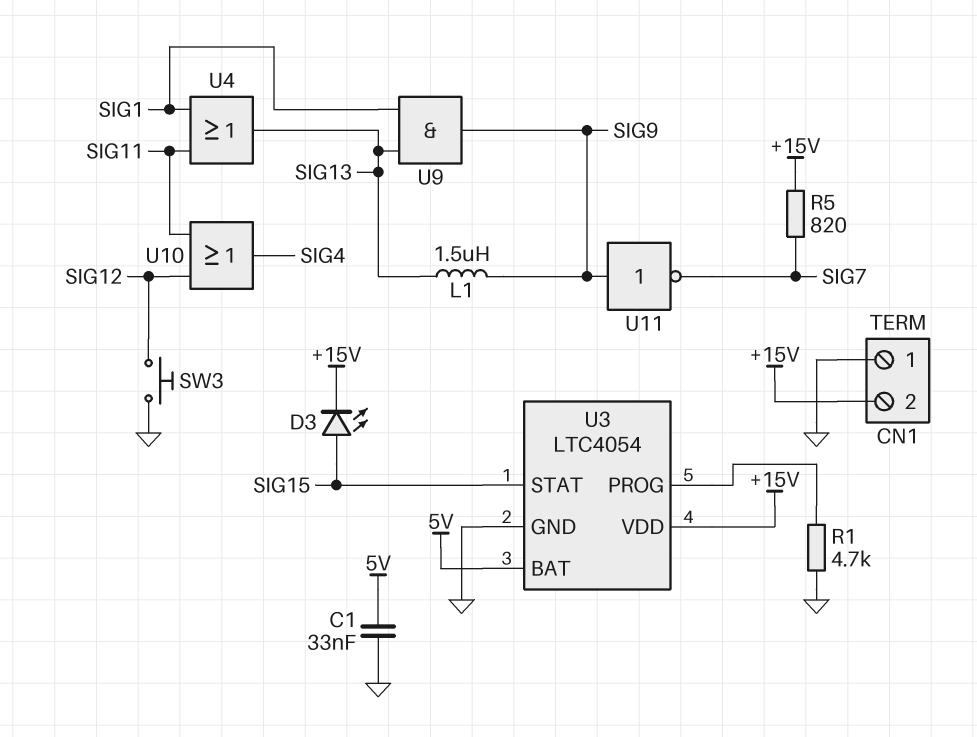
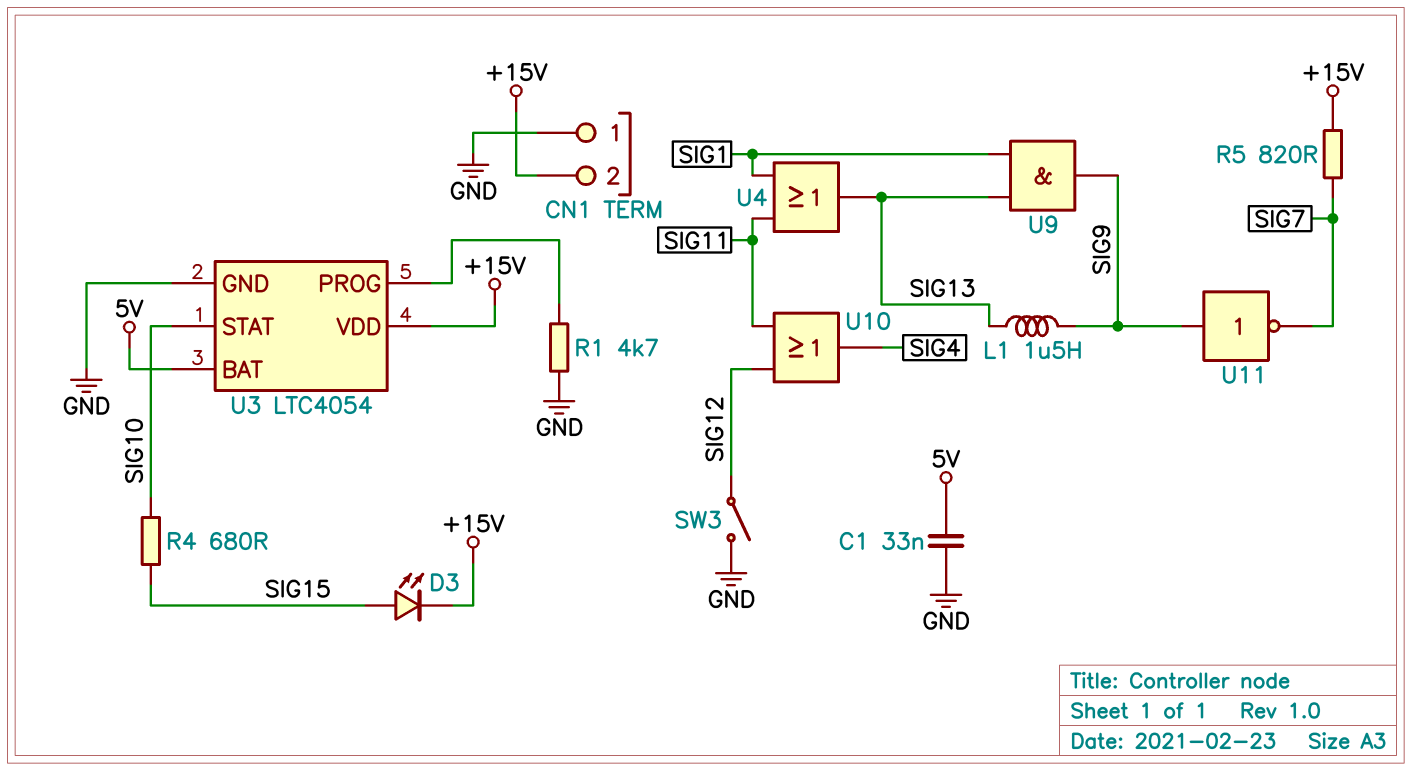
R4: none -> 680 (SIG10, SIG15)
SW3: button (GND, SIG12) -> switch (GND, SIG12)
U3 pin STAT: SIG15 -> SIG10

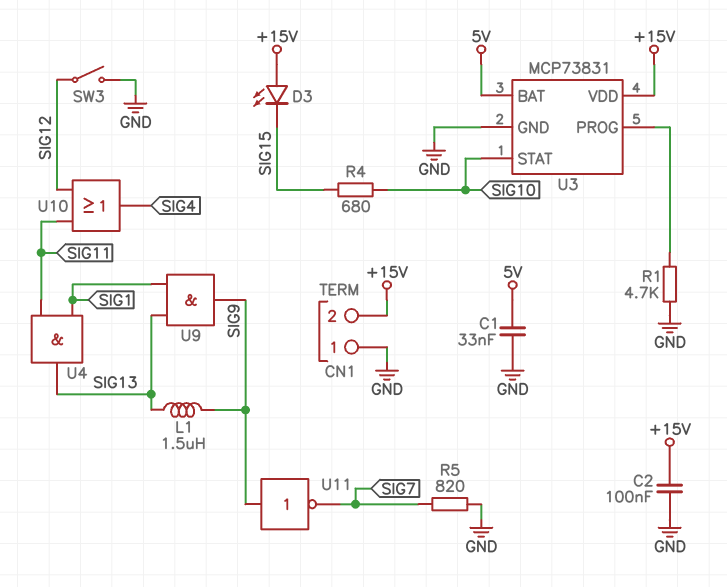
C2: none -> 100nF (+15V, GND)
D3: LED (A SIG15, K +15V) -> LED (A +15V, K SIG15)
R5: 820 (+15V, SIG7) -> 820 (GND, SIG7)
U3: LTC4054 -> MCP73831
U4: OR (in SIG1, in SIG11, out SIG13) -> AND (in SIG1, in SIG11, out SIG13)

